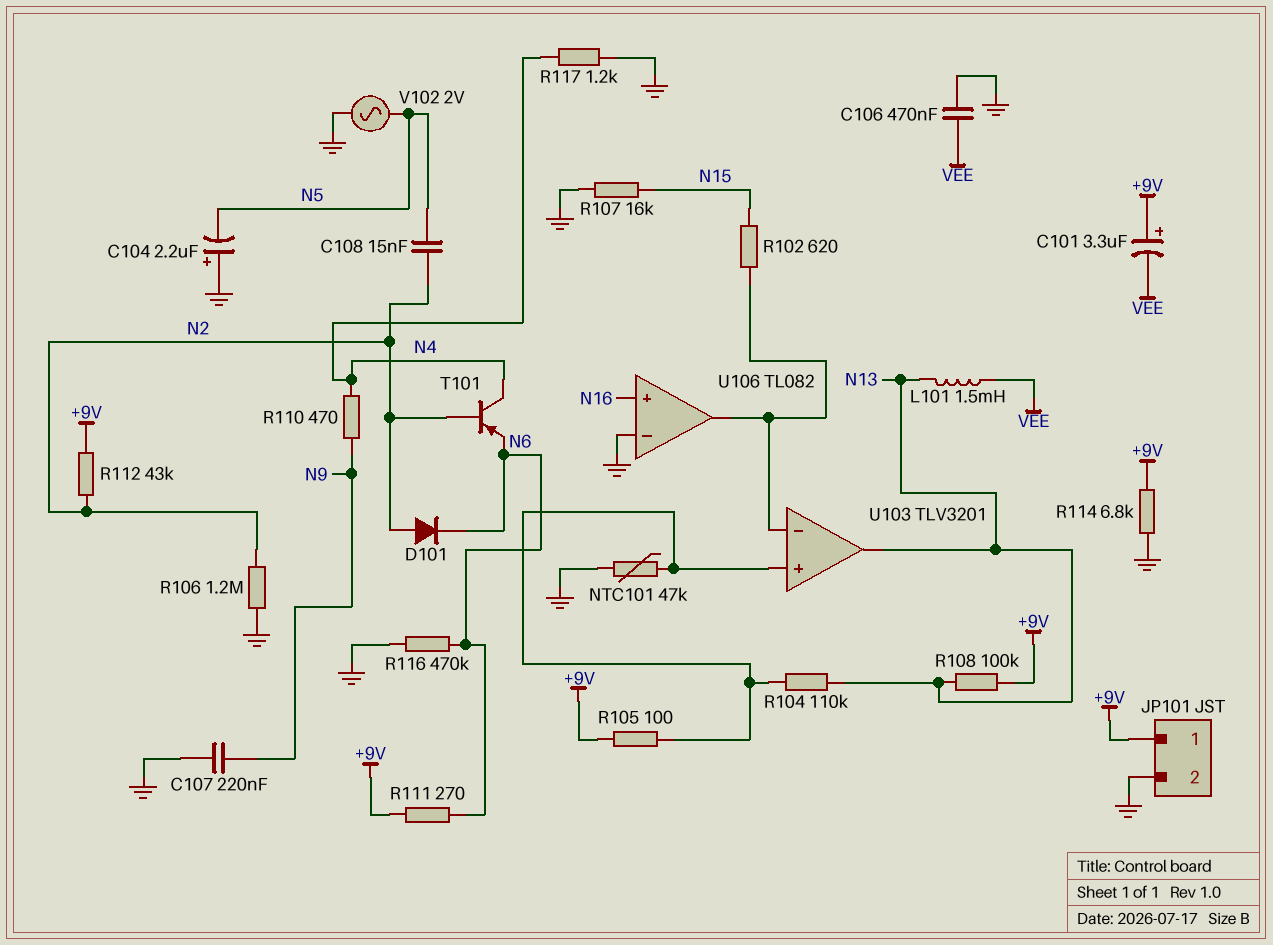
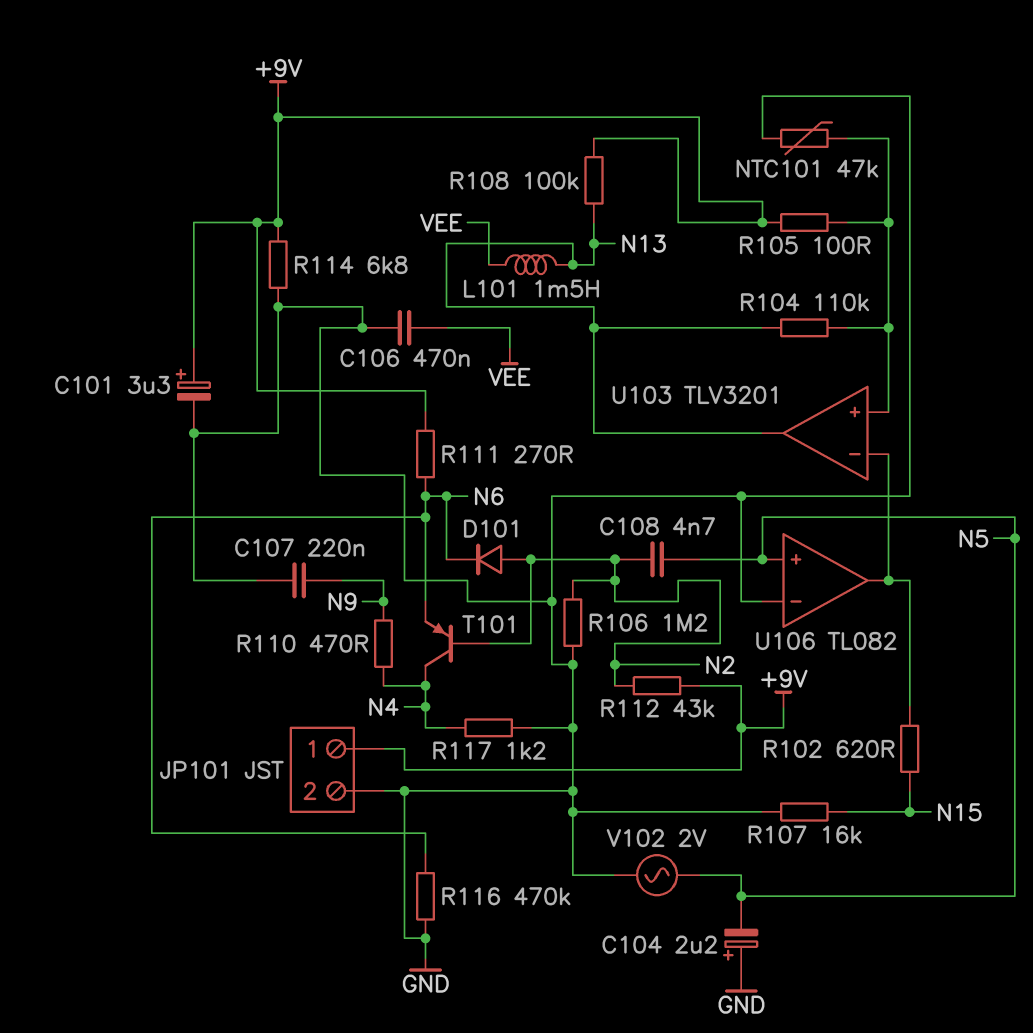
C101: 3.3uF (plus +9V, minus VEE) -> 3.3uF (plus +9V, minus GND)
C108: 15nF (N2, N5) -> 4.7nF (N2, N5)
U106 pin in+: N16 -> N5

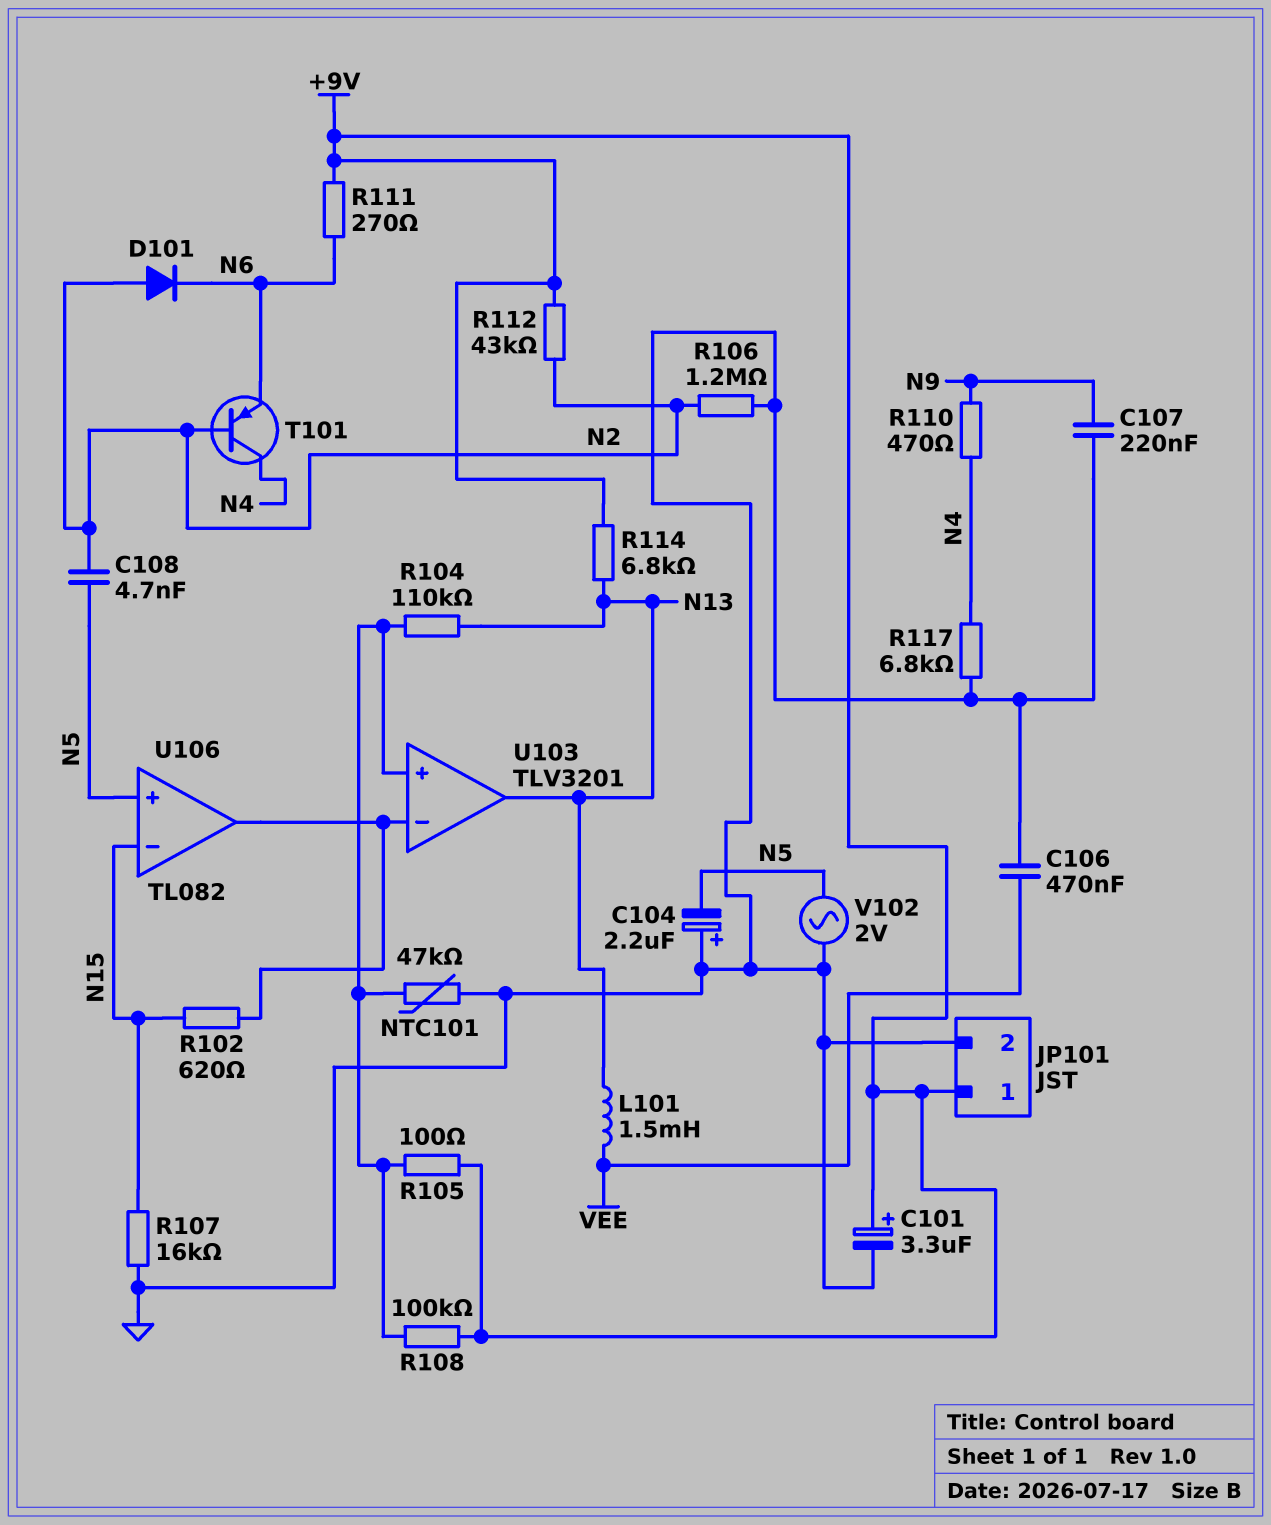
R108: 100k (+9V, N13) -> 100k (+9V, U103/in+)
R114: 6.8k (+9V, GND) -> 6.8k (+9V, N13)
R116: 470k (GND, N6) -> none
R117: 1.2k (GND, N4) -> 6.8k (GND, N4)
U106 pin in-: GND -> N15

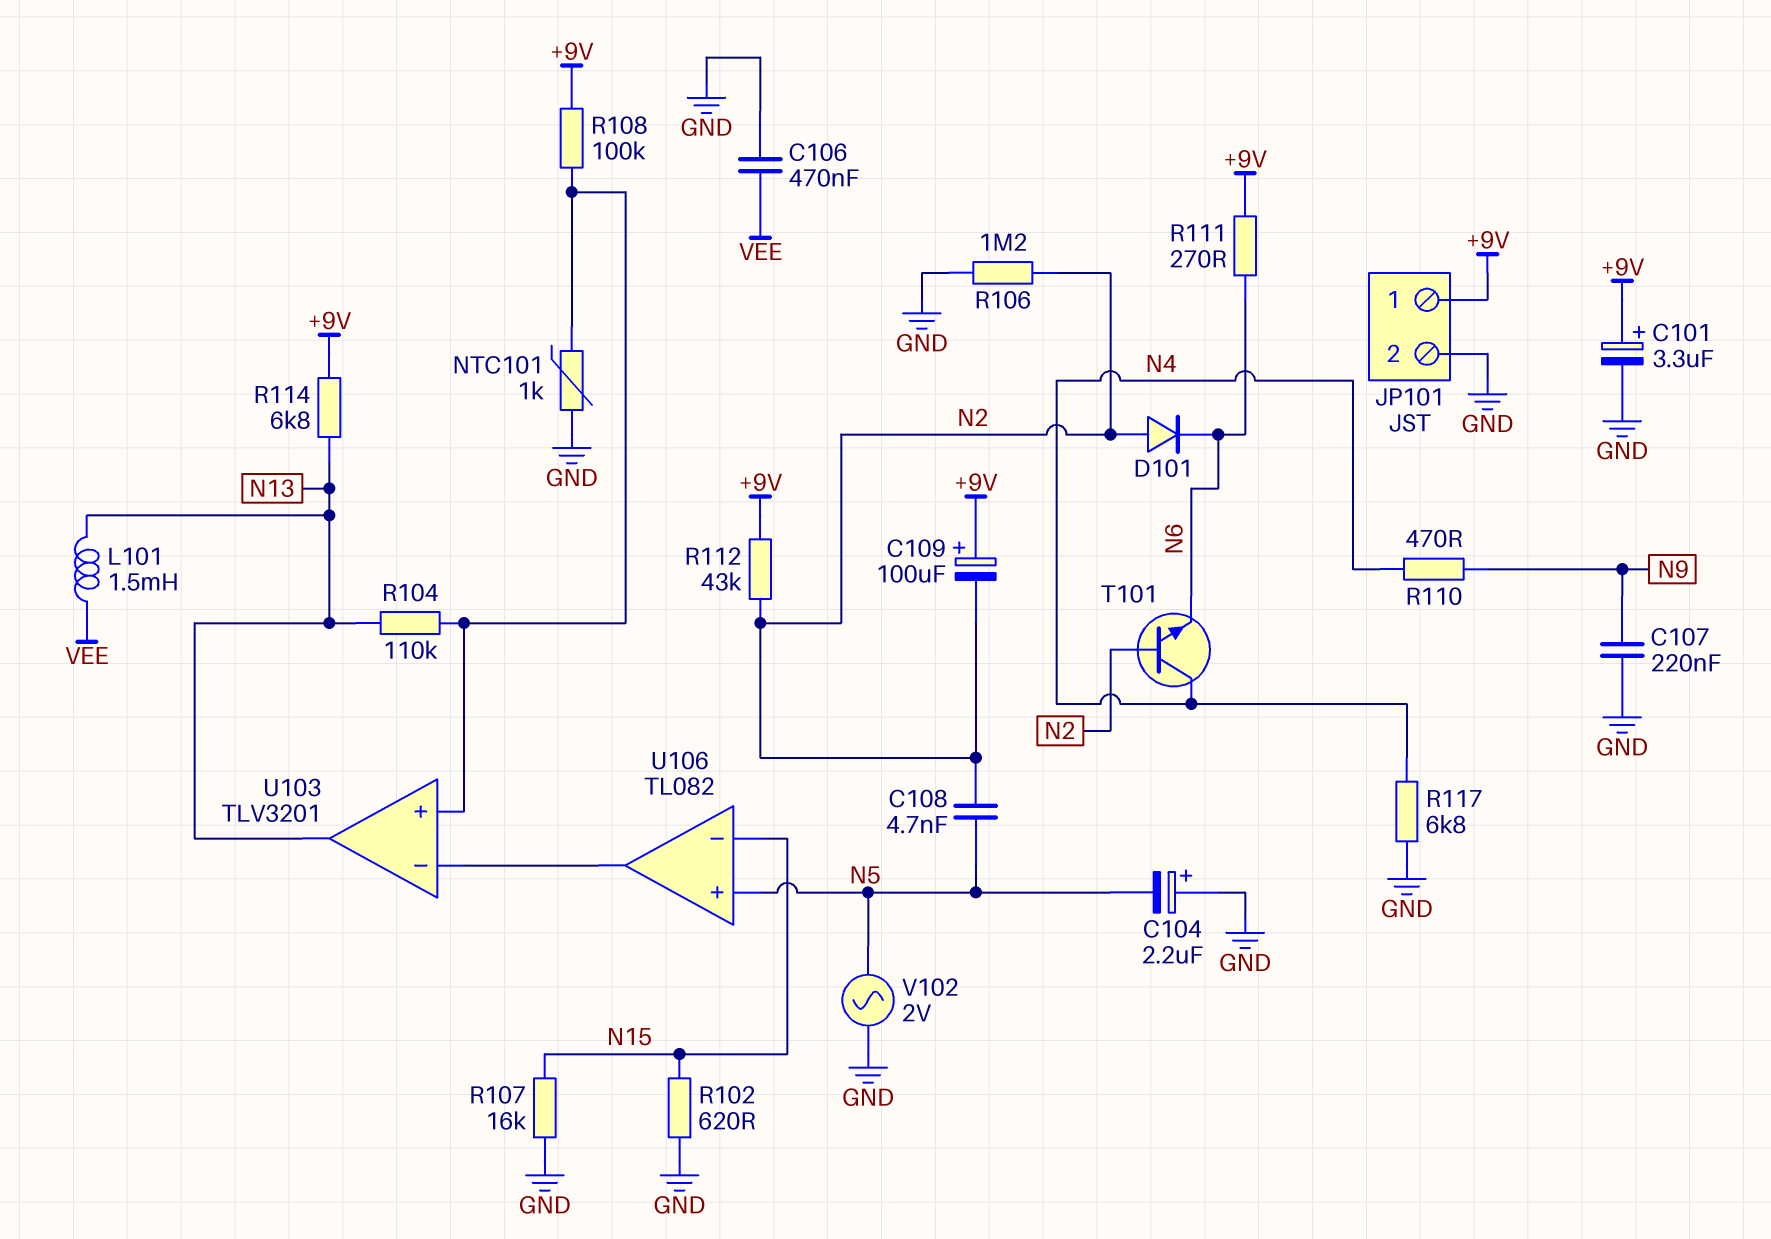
C109: none -> 100uF (plus +9V, minus N2)
NTC101: 47k (GND, U103/in+) -> 1k (GND, U103/in+)
R102: 620 (N15, U103/in-) -> 620 (GND, N15)
R105: 100 (+9V, U103/in+) -> none
T101: PNP (B N2, C N4, E N6) -> NPN (B N2, C N4, E N6)

